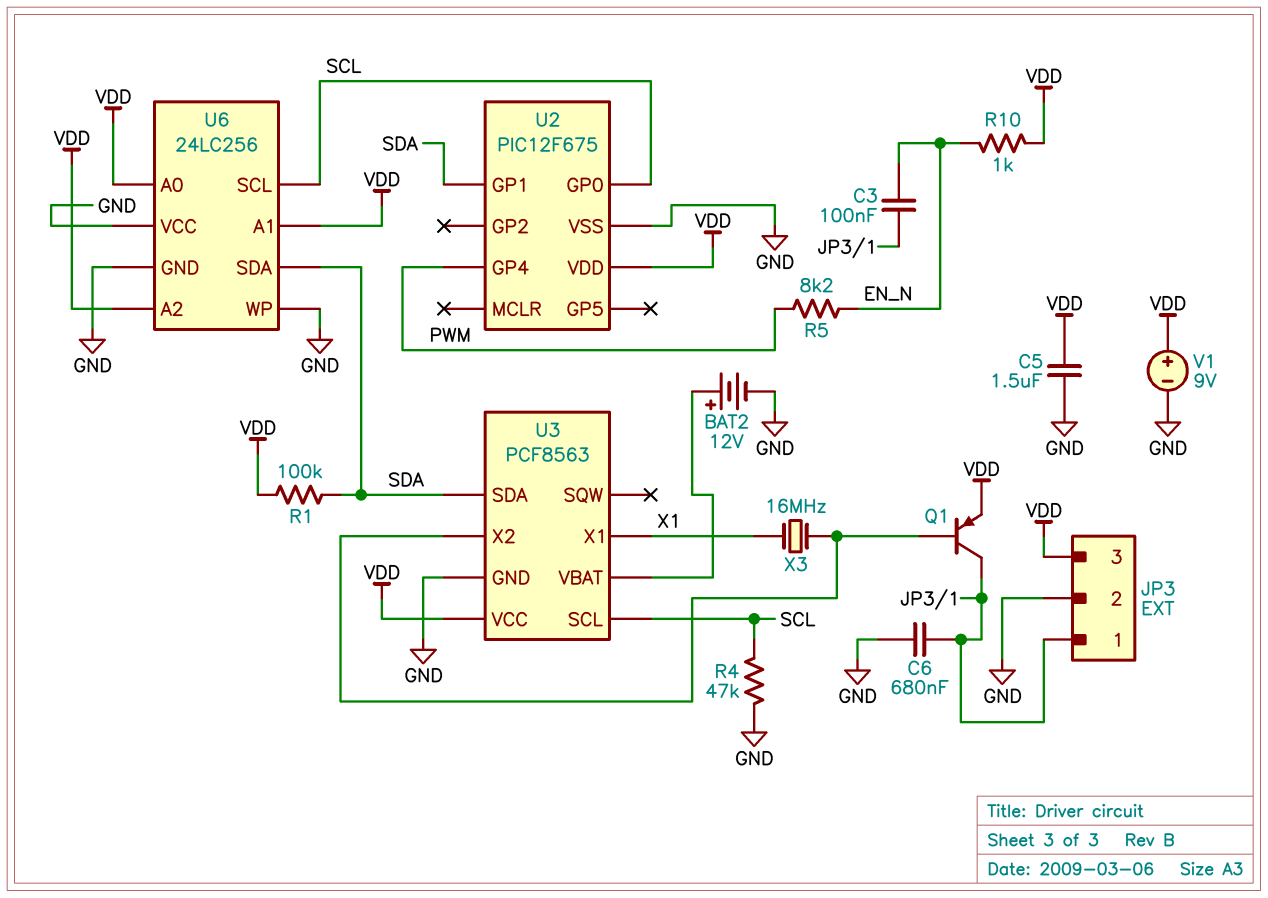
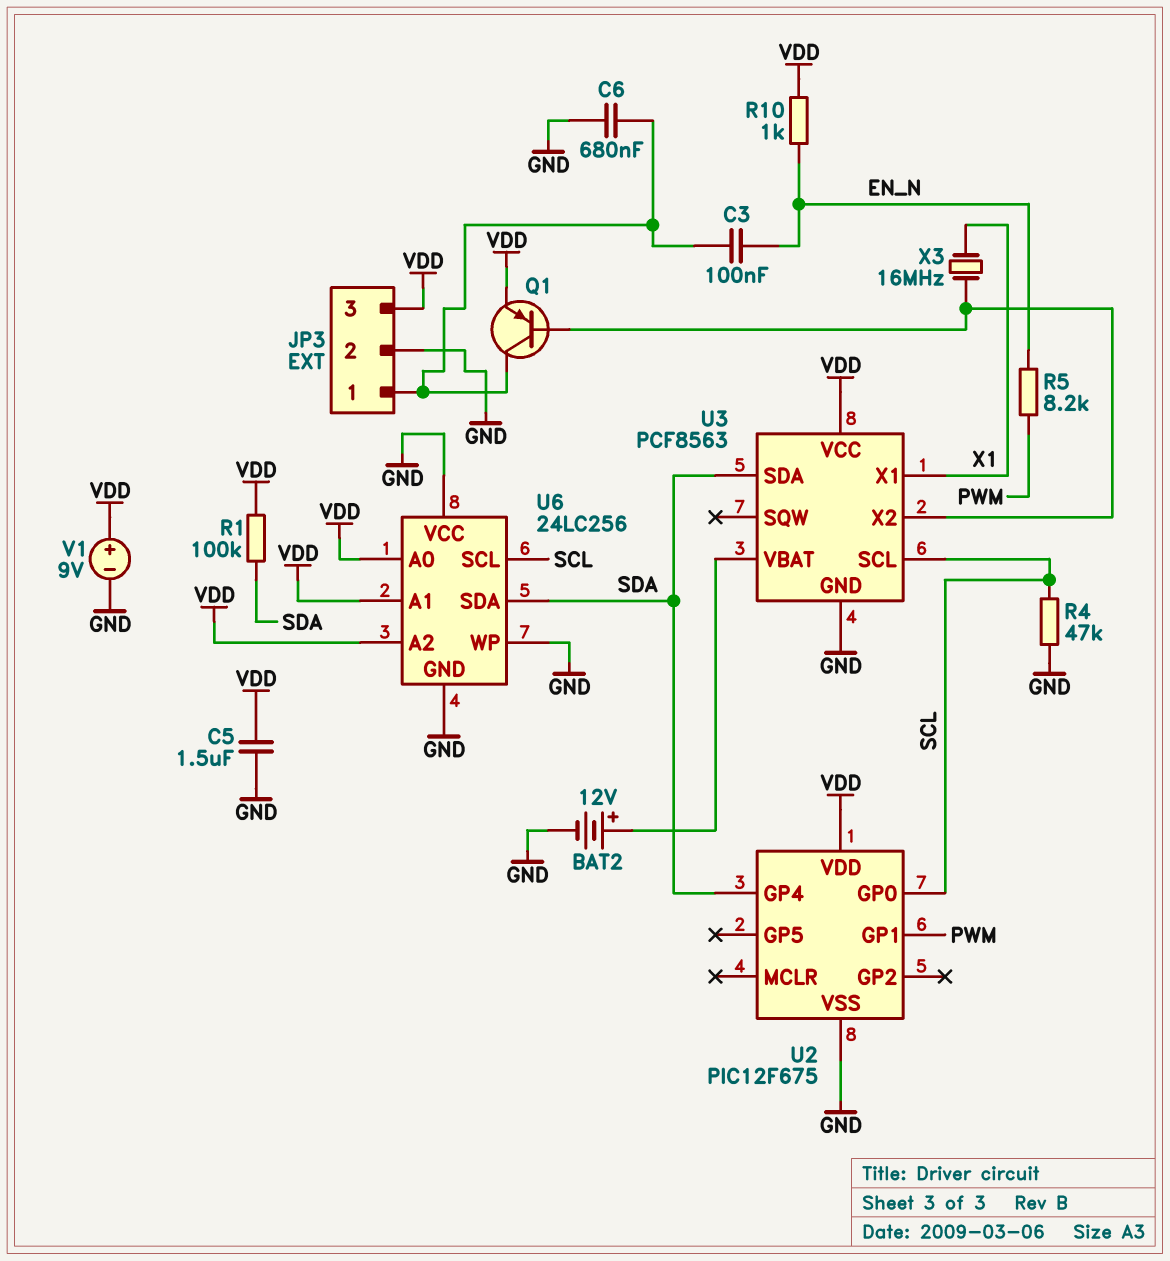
U2 pin GP1: SDA -> PWM
U2 pin GP4: PWM -> SDA

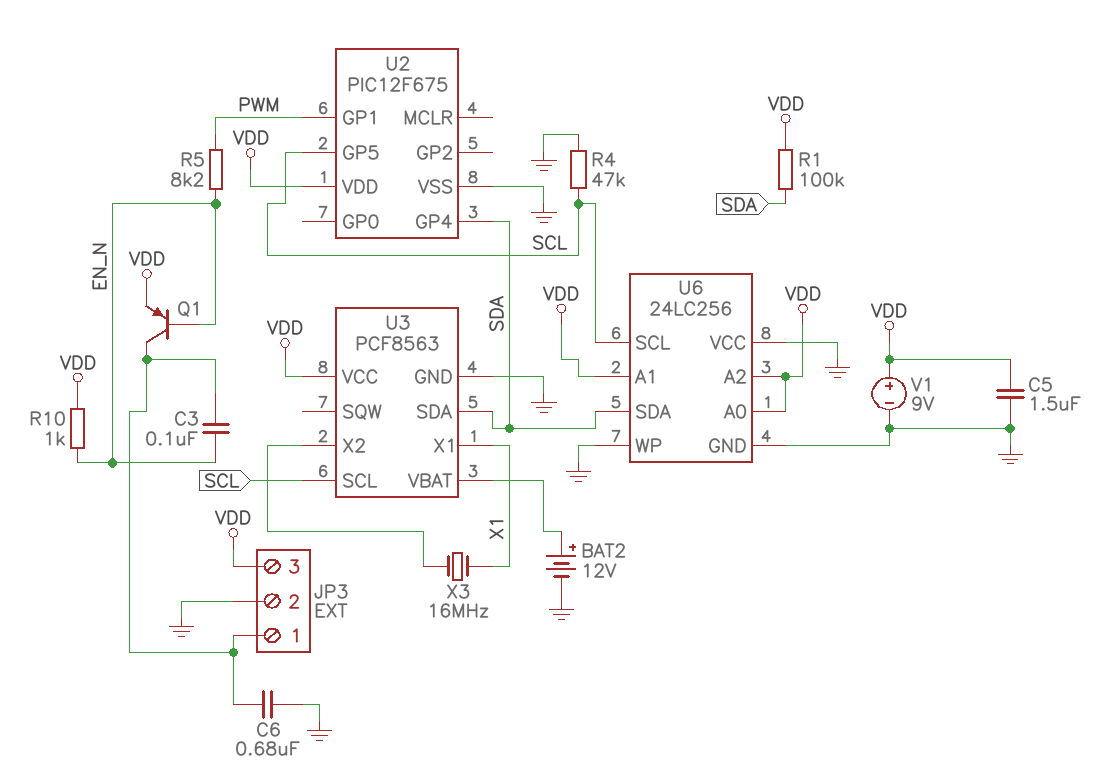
Q1: PNP (B U3/X2, C JP3/1, E VDD) -> PNP (B EN_N, C JP3/1, E VDD)
U2 pin GP0: SCL -> none
U2 pin GP5: none -> SCL

